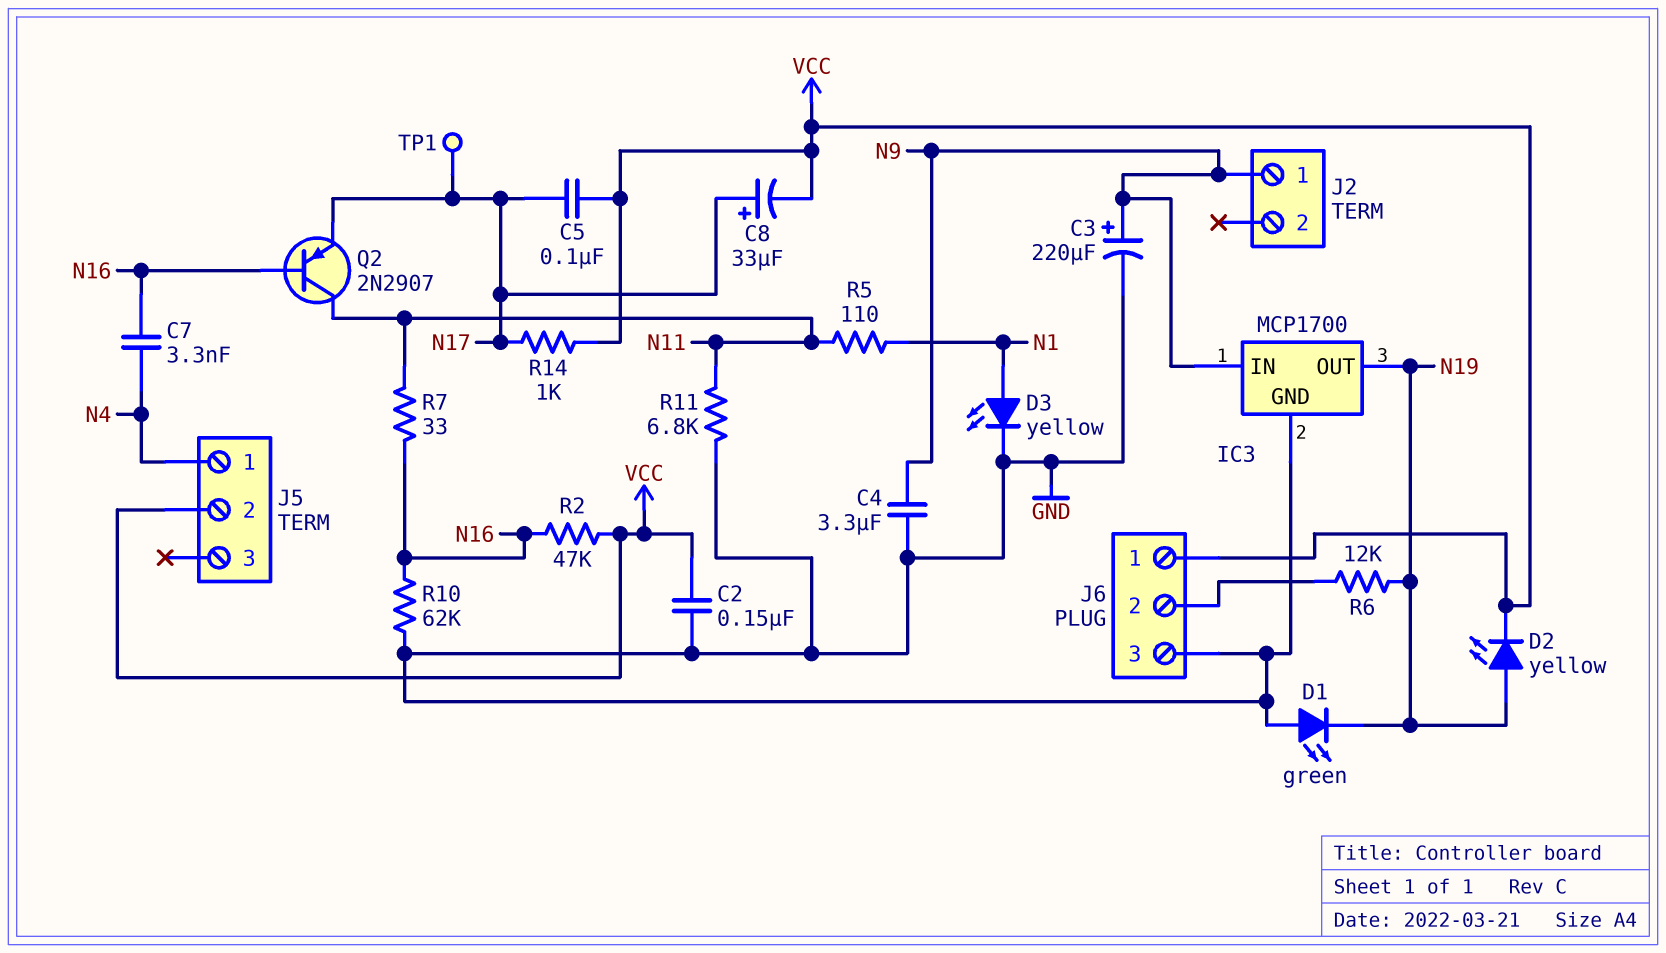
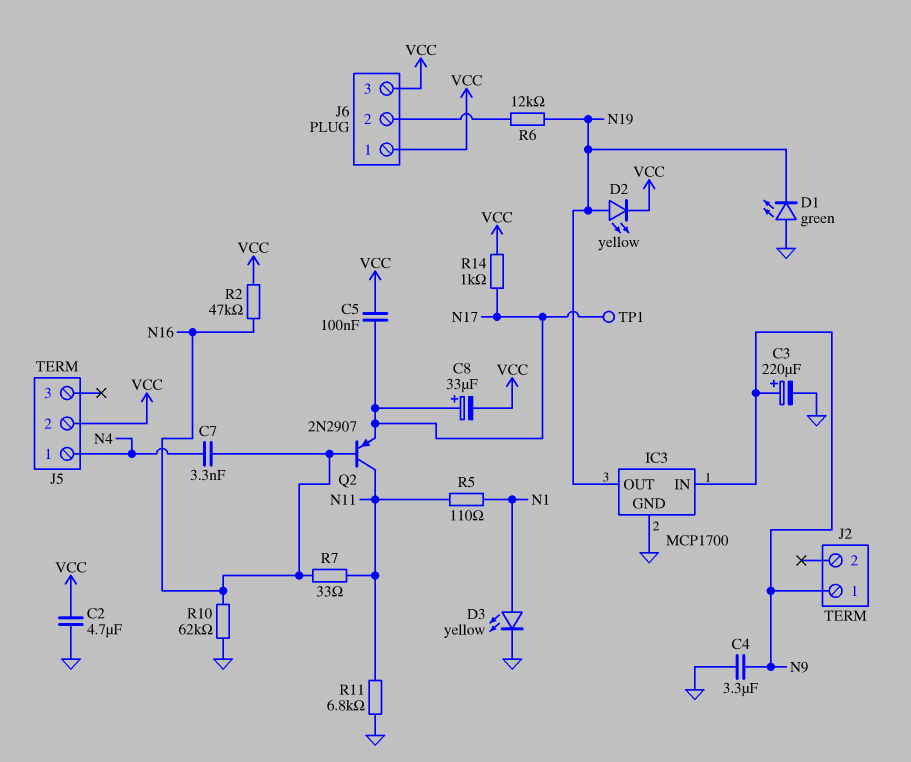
C2: 150nF (GND, VCC) -> 4.7uF (GND, VCC)
J6 pin 3: GND -> VCC

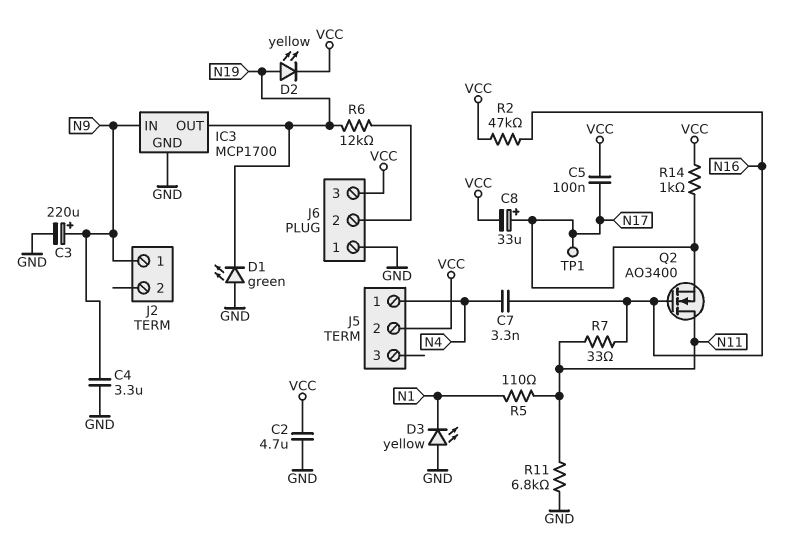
D3: LED yellow (A N1, K GND) -> LED yellow (A GND, K N1)
J6 pin 1: VCC -> GND
Q2: PNP 2N2907 (B N16, C N11, E N17) -> NMOS AO3400 (G N16, D N11, S N17)
R10: 62k (GND, N16) -> none

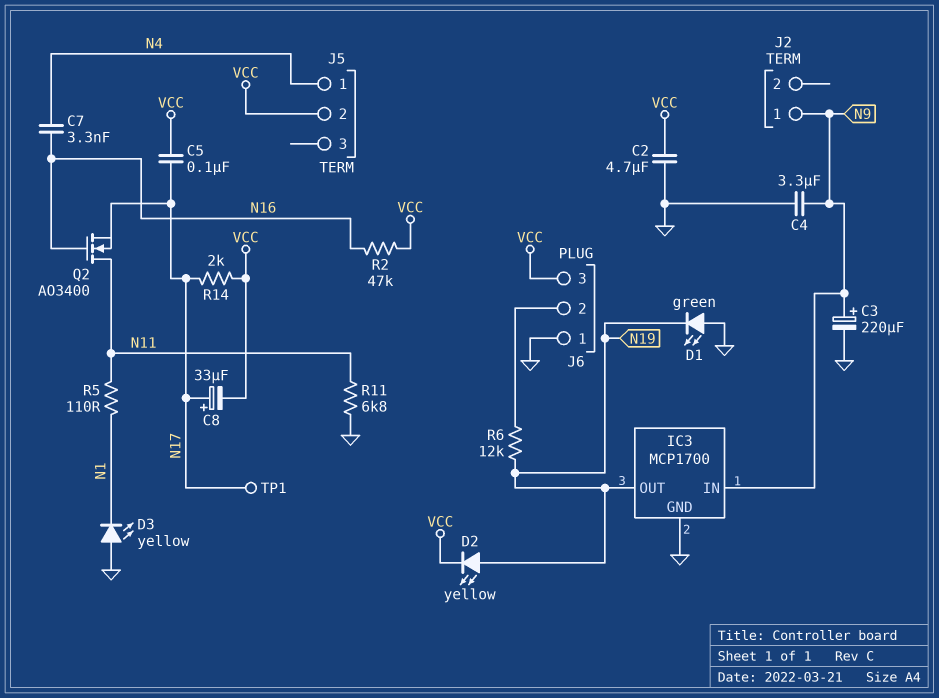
R7: 33 (N11, N16) -> none
R14: 1k (N17, VCC) -> 2k (N17, VCC)

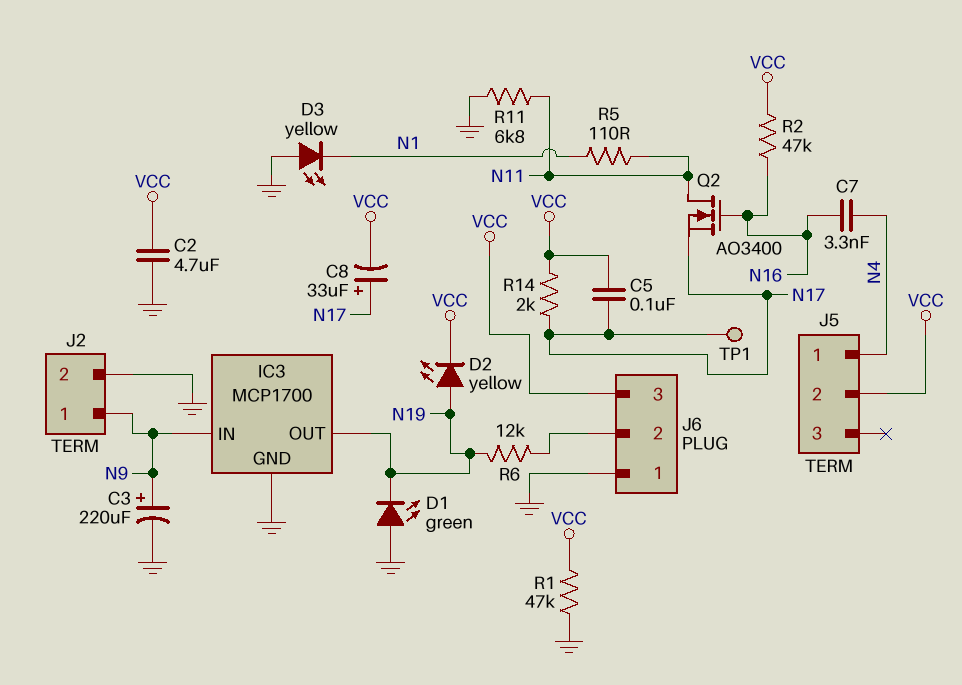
C4: 3.3uF (GND, N9) -> none
J2 pin 2: none -> GND
R1: none -> 47k (GND, VCC)

